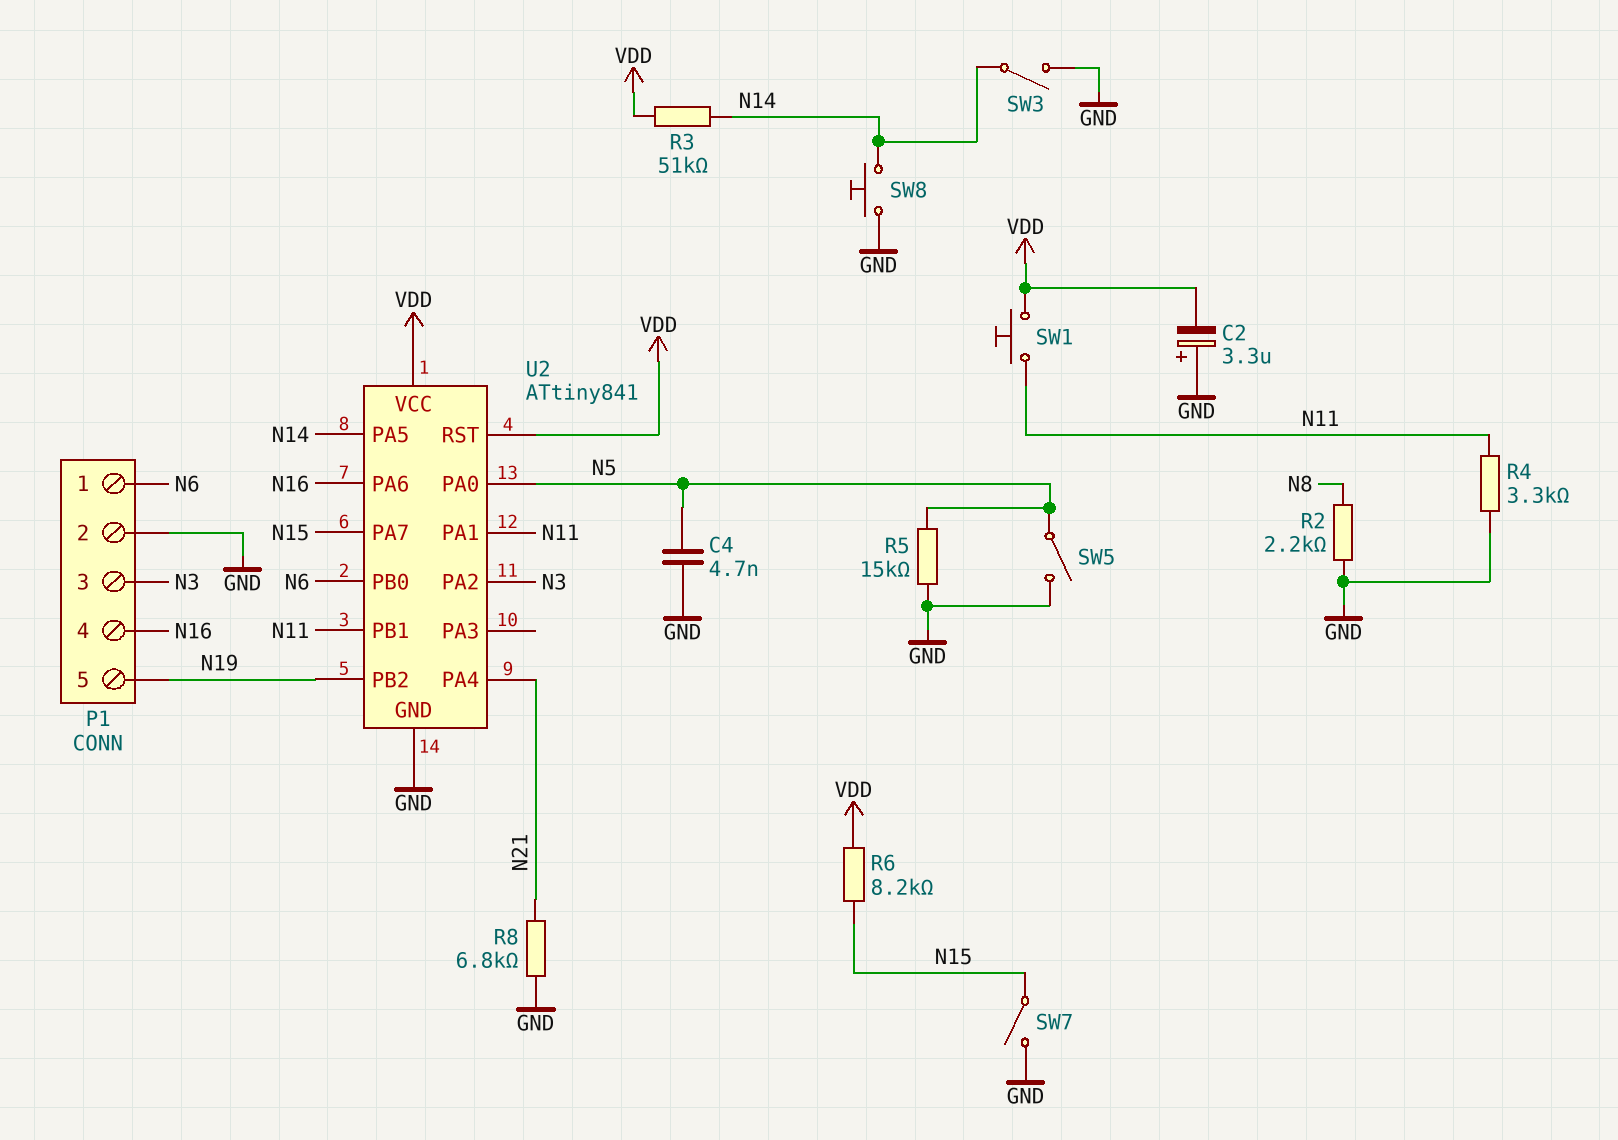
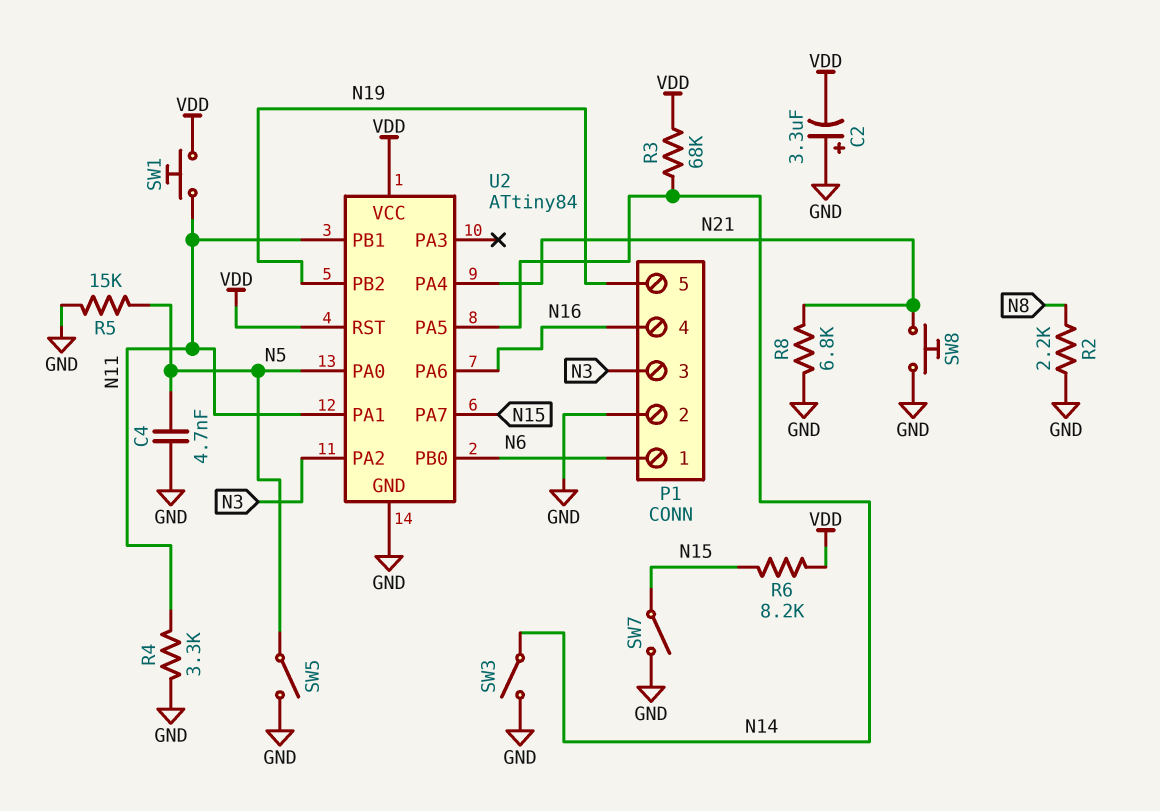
R3: 51k (N14, VDD) -> 68k (N14, VDD)
SW8: button (GND, N14) -> button (GND, N21)
U2: ATtiny841 -> ATtiny84

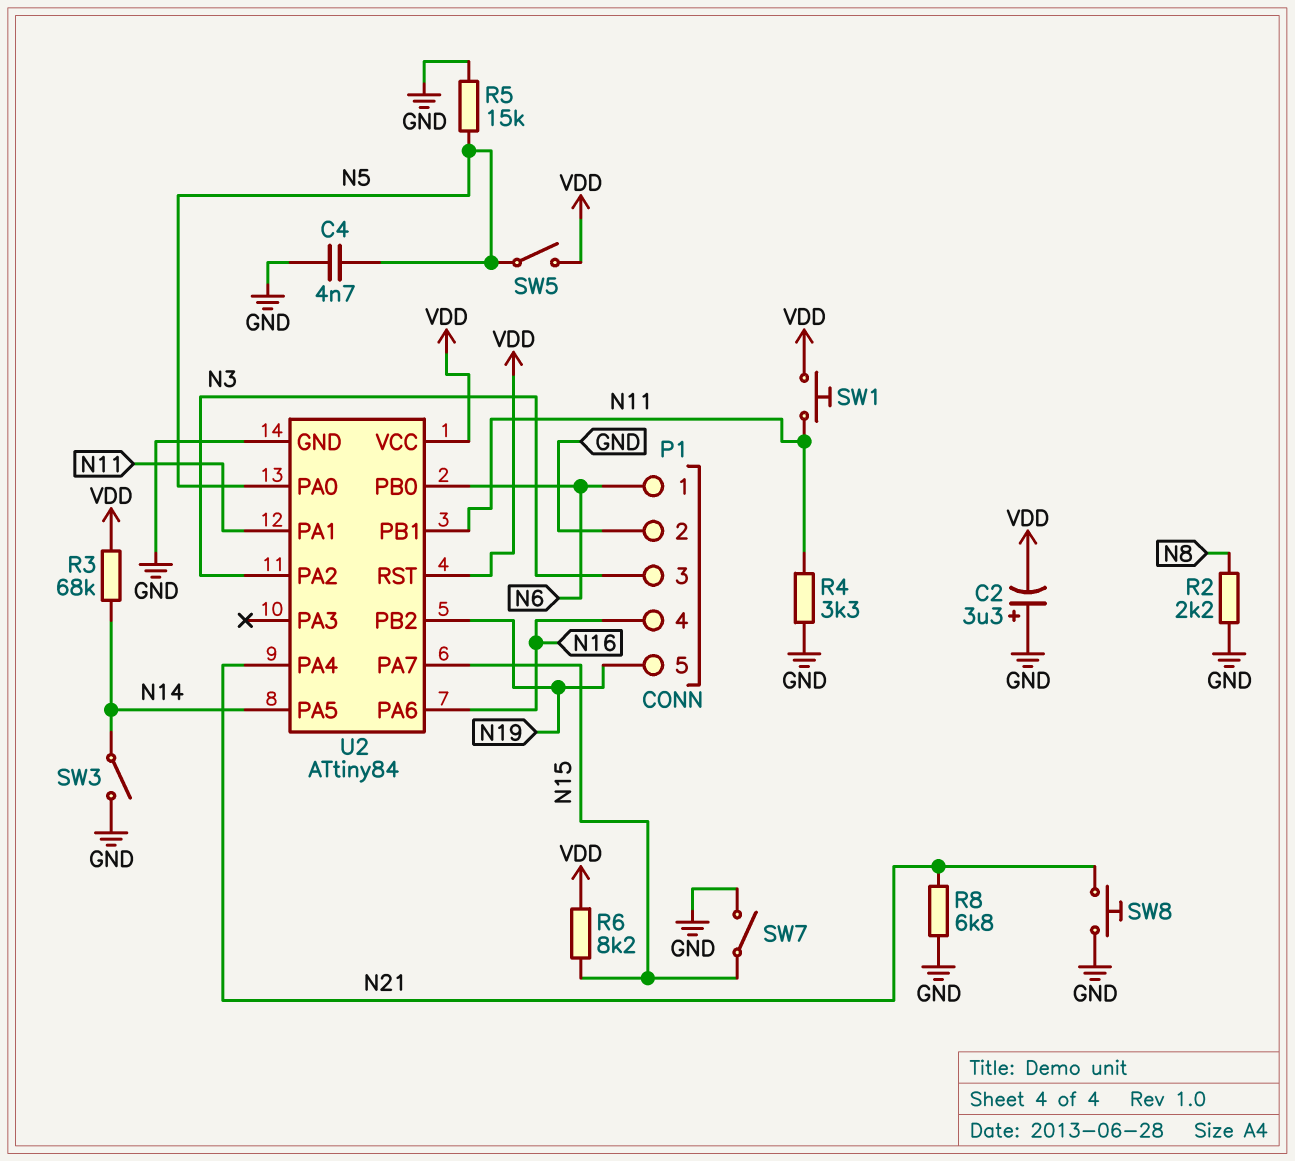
SW5: switch (GND, N5) -> switch (N5, VDD)

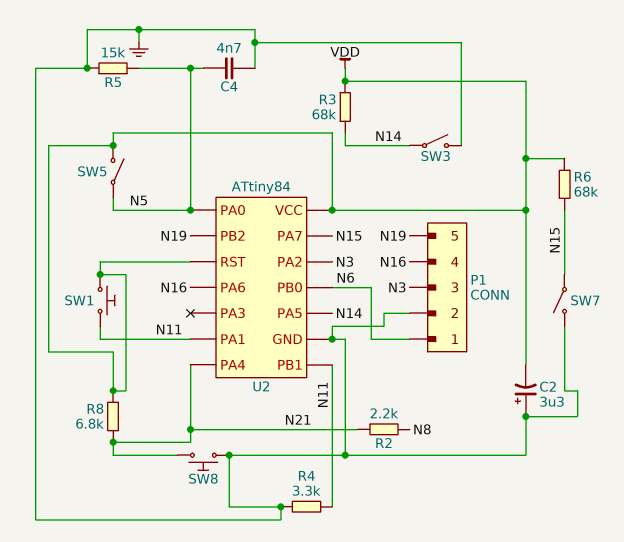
R2: 2.2k (GND, N8) -> 2.2k (N8, N21)
R6: 8.2k (N15, VDD) -> 68k (N15, VDD)
R8: 6.8k (GND, N21) -> 6.8k (N21, VDD)

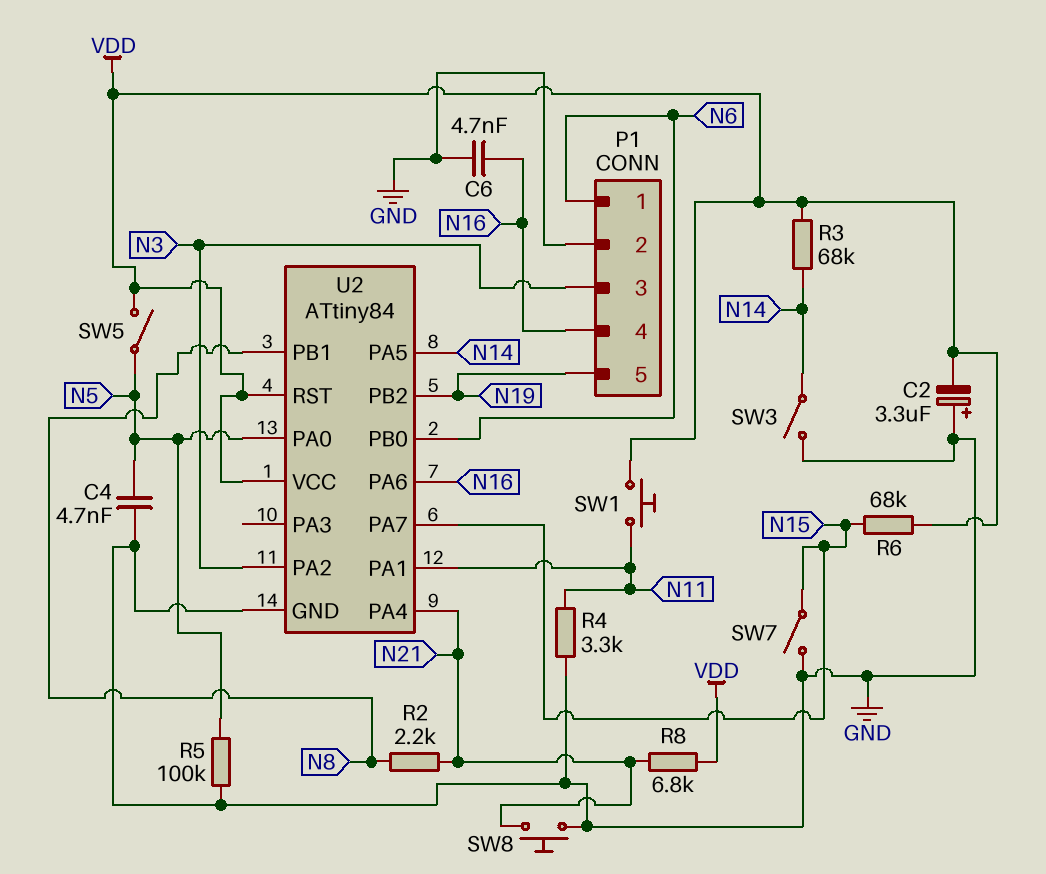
C6: none -> 4.7nF (GND, N16)
R5: 15k (GND, N5) -> 100k (GND, N5)
U2 pin PB1: N11 -> N8

